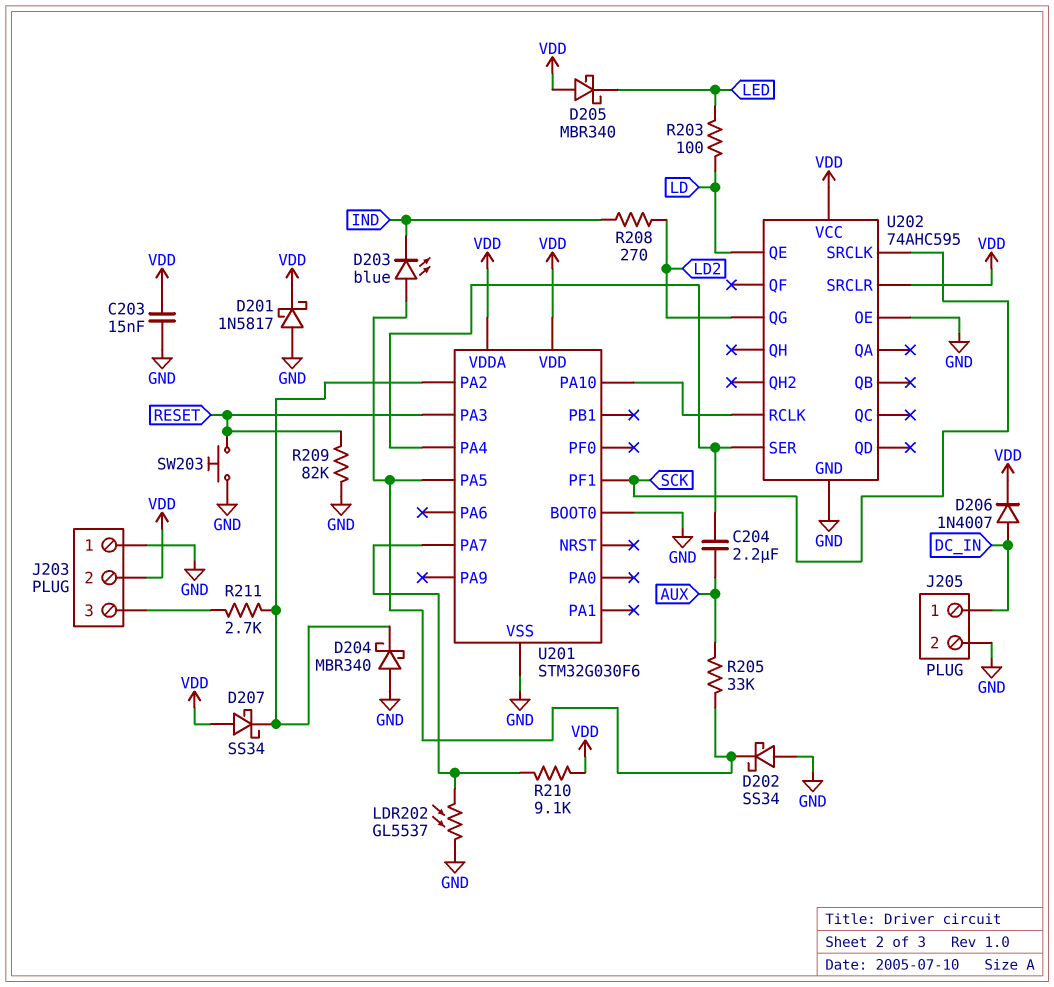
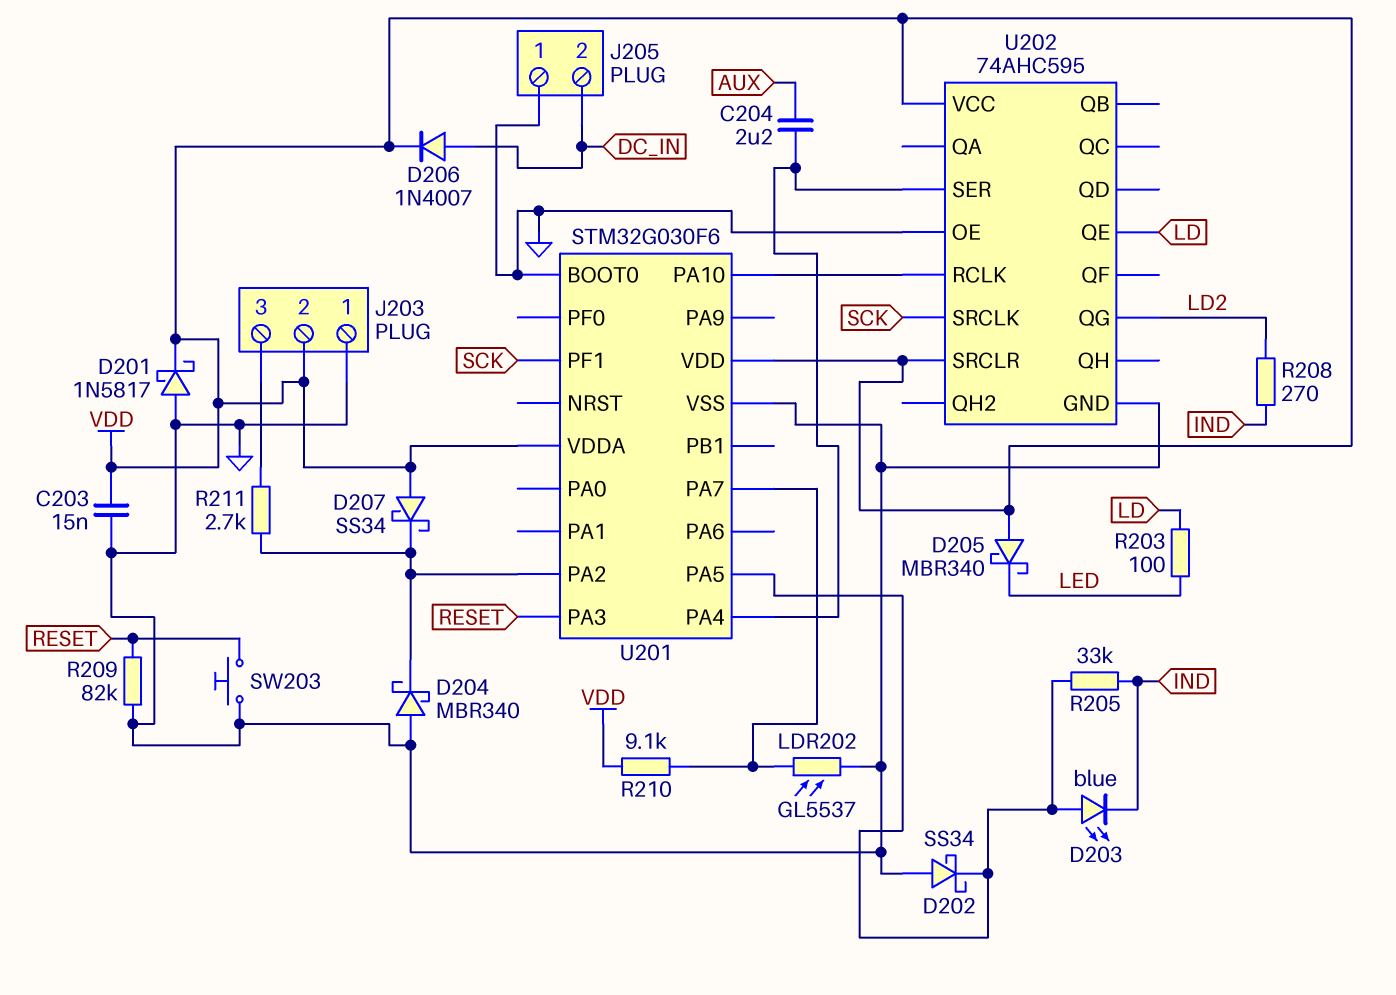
J205 pin 1: DC_IN -> GND
J205 pin 2: GND -> DC_IN
R205: 33k (AUX, U201/PA5) -> 33k (IND, U201/PA5)

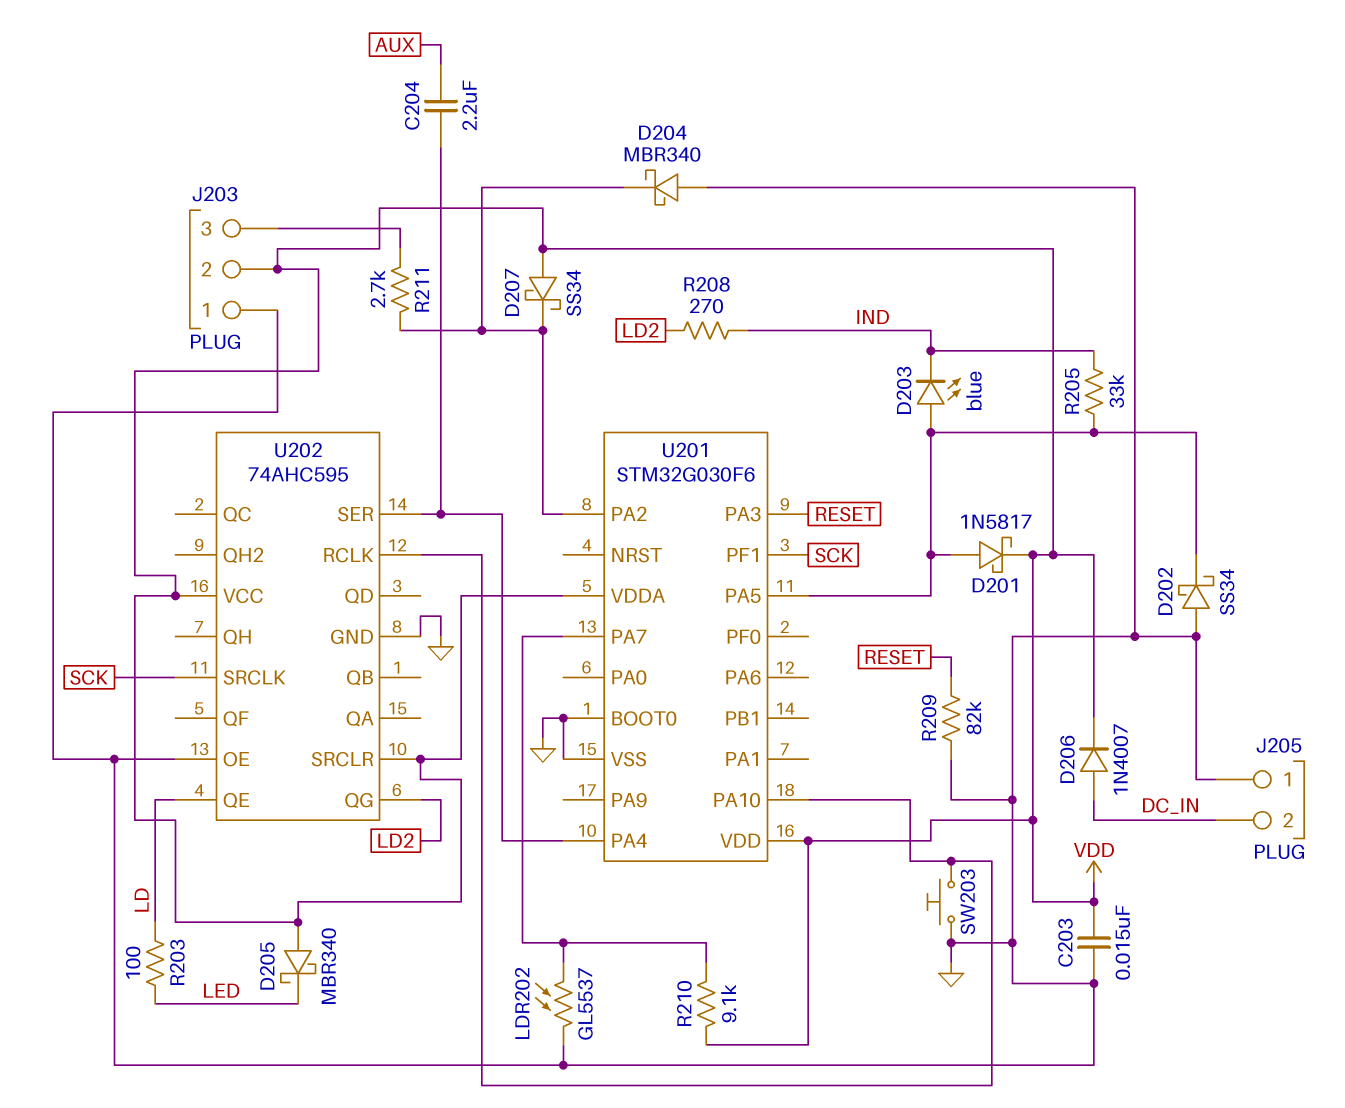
D201: schottky 1N5817 (A GND, K VDD) -> schottky 1N5817 (A U201/PA5, K VDD)
SW203: button (GND, RESET) -> button (GND, U201/PA10)

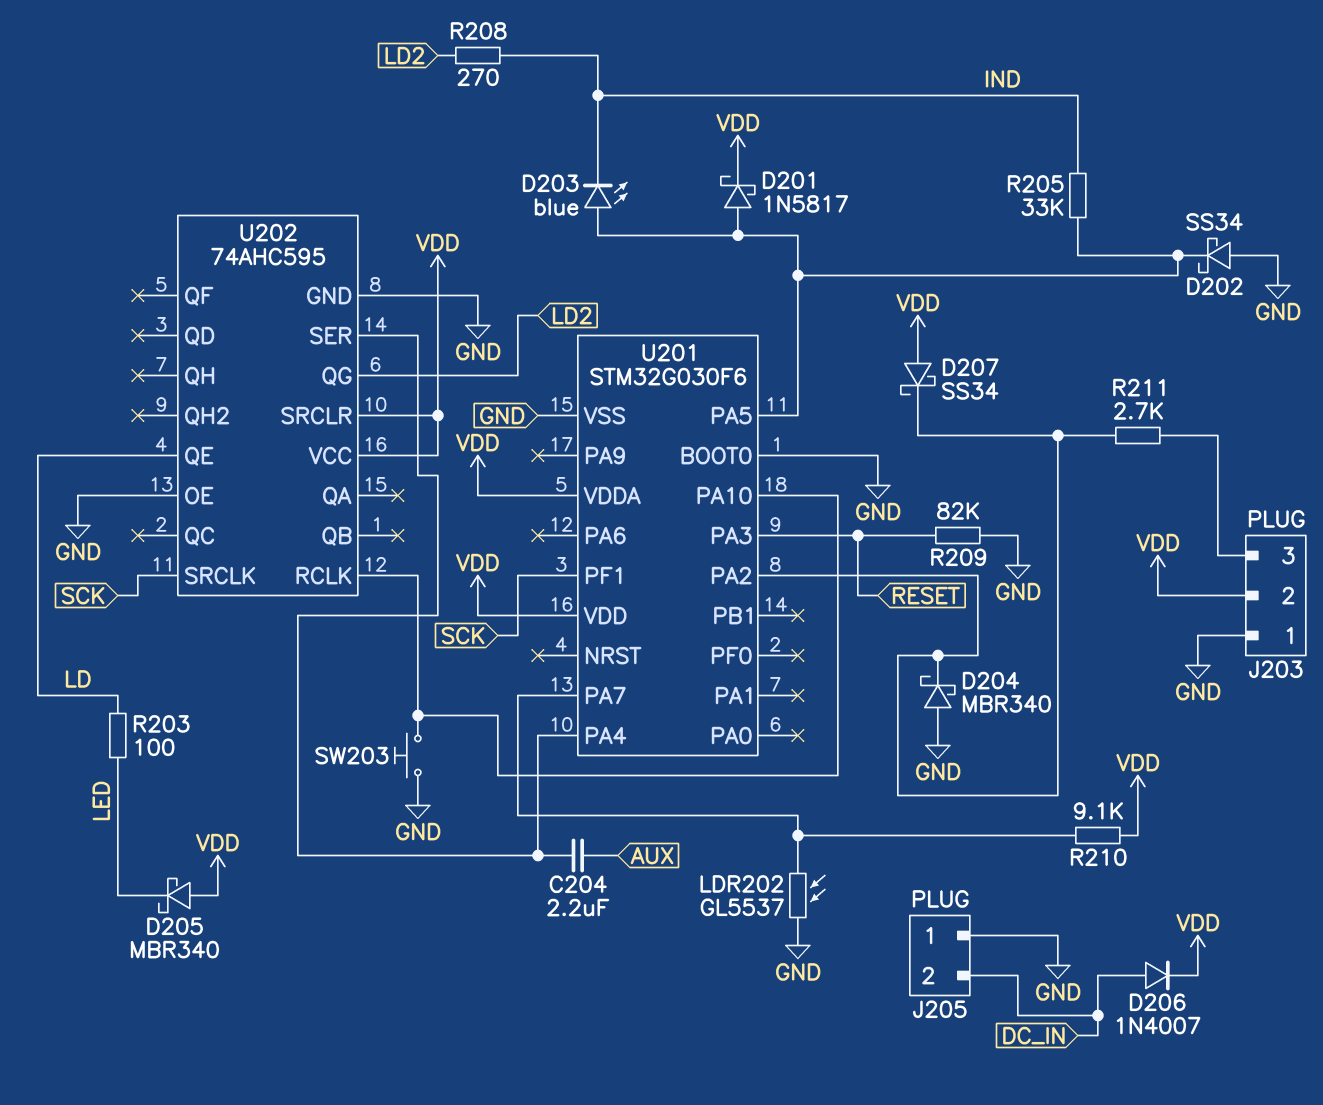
C203: 15nF (GND, VDD) -> none

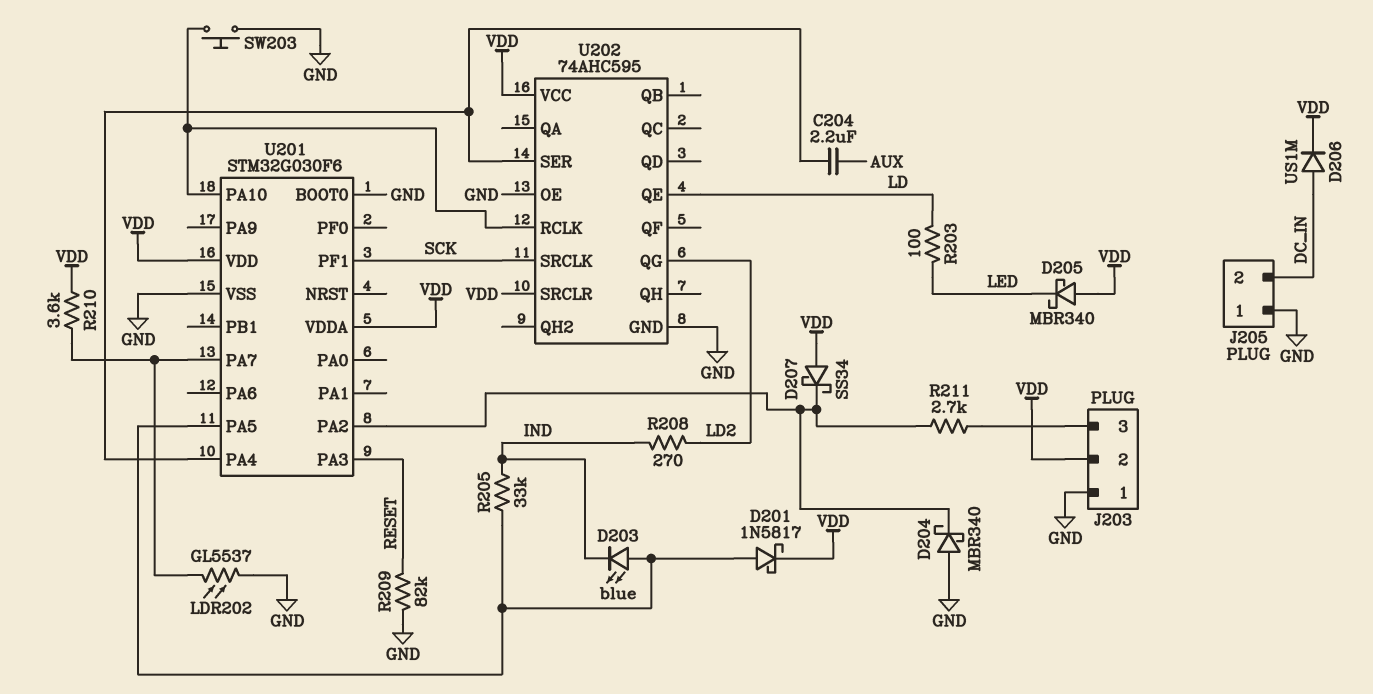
D202: schottky SS34 (A GND, K U201/PA5) -> none
D206: diode 1N4007 (A DC_IN, K VDD) -> diode US1M (A DC_IN, K VDD)
R210: 9.1k (U201/PA7, VDD) -> 3.6k (U201/PA7, VDD)

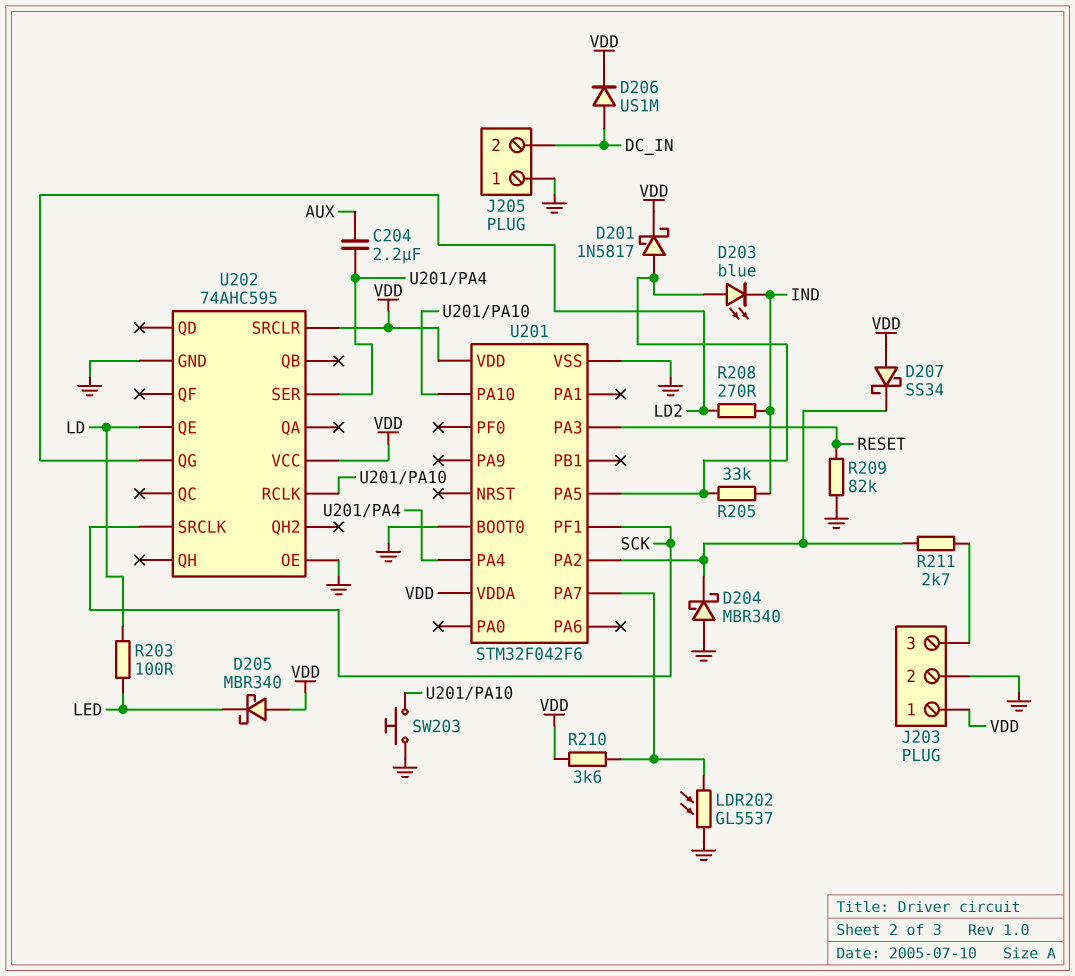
J203 pin 1: GND -> VDD
J203 pin 2: VDD -> GND
U201: STM32G030F6 -> STM32F042F6

